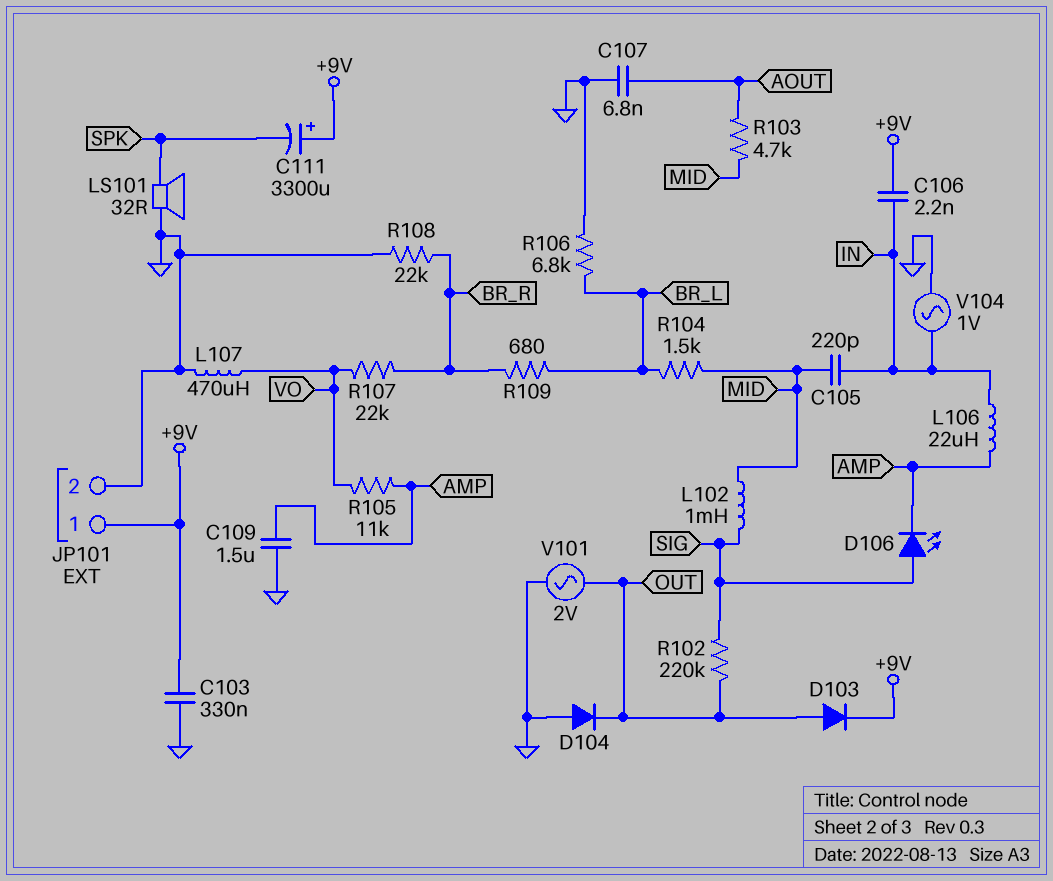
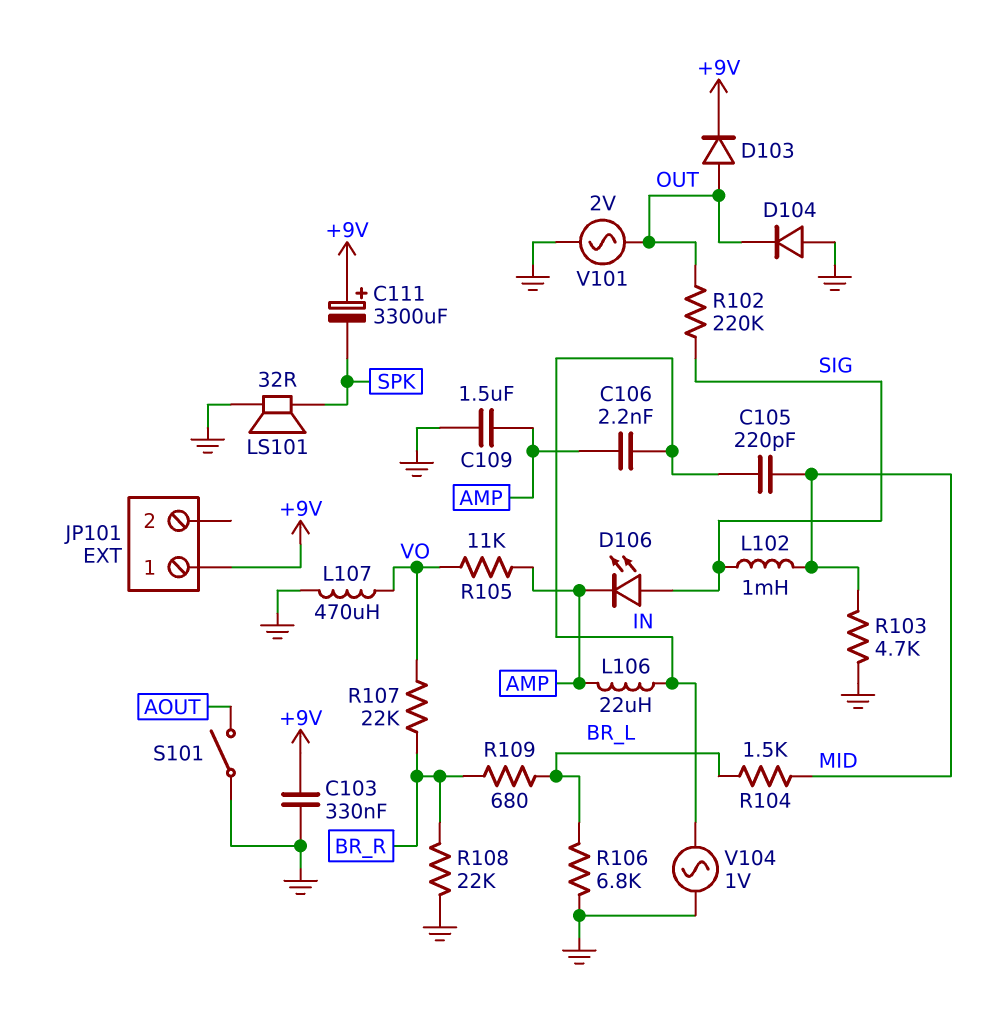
C106: 2.2nF (+9V, IN) -> 2.2nF (AMP, IN)
C107: 6.8nF (AOUT, GND) -> none
JP101 pin 2: GND -> none
R103: 4.7k (AOUT, MID) -> 4.7k (GND, MID)
S101: none -> switch (AOUT, GND)

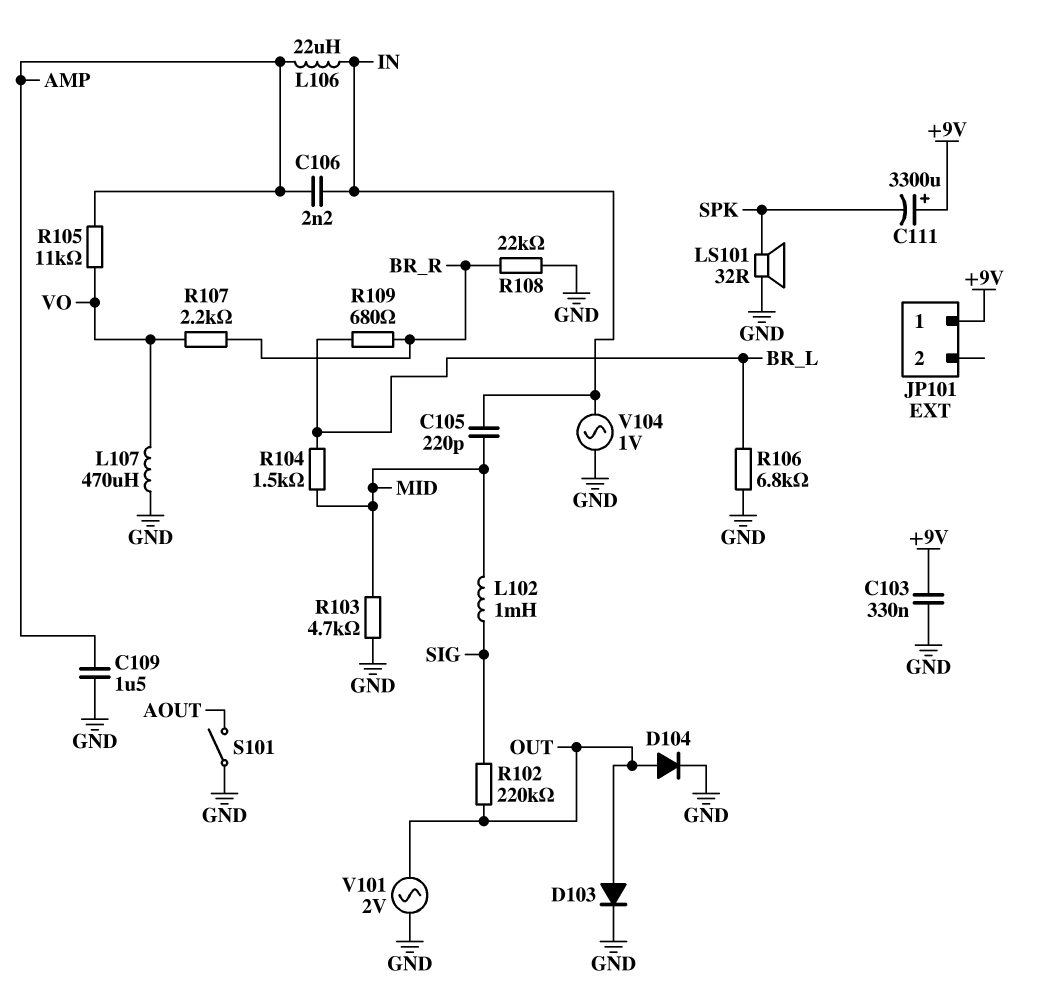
D103: diode (A OUT, K +9V) -> diode (A OUT, K GND)
D104: diode (A GND, K OUT) -> diode (A OUT, K GND)
D106: LED (A SIG, K AMP) -> none
R107: 22k (BR_R, VO) -> 2.2k (BR_R, VO)

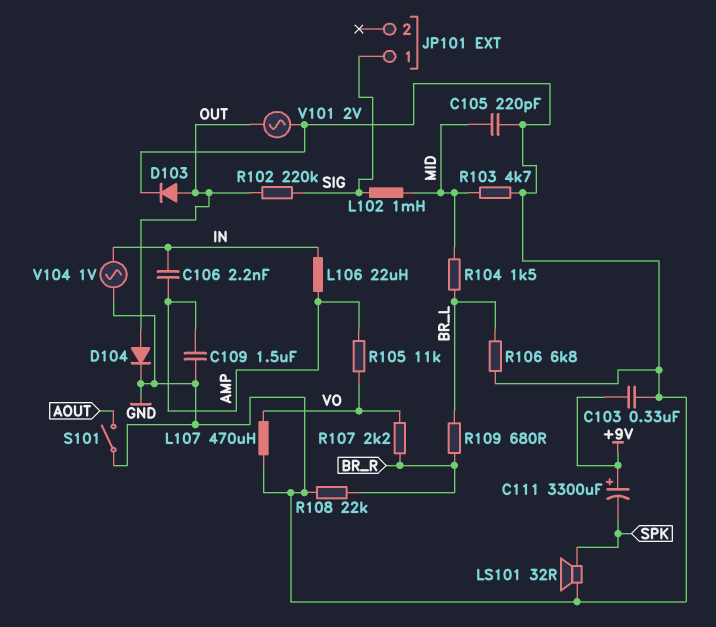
C105: 220pF (IN, MID) -> 220pF (GND, MID)
JP101 pin 1: +9V -> SIG

